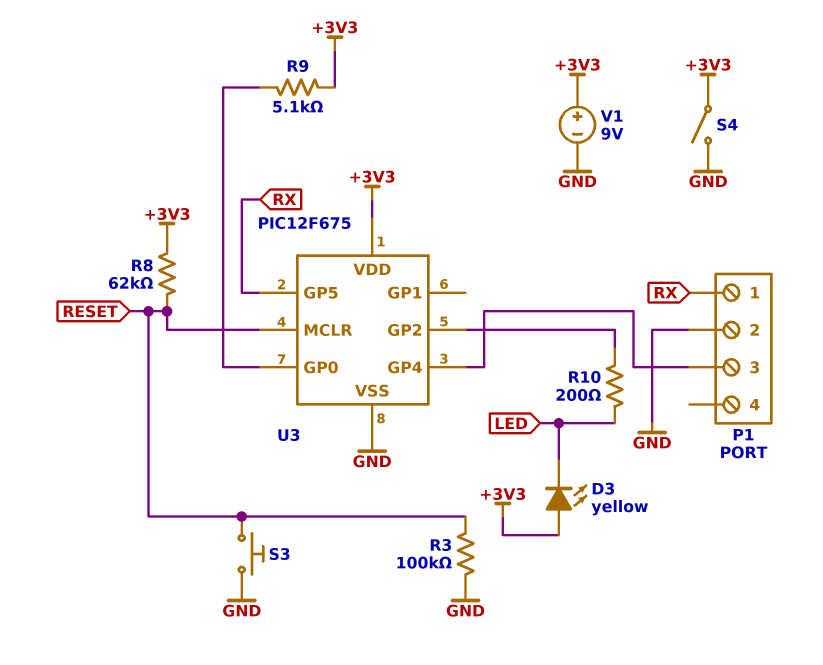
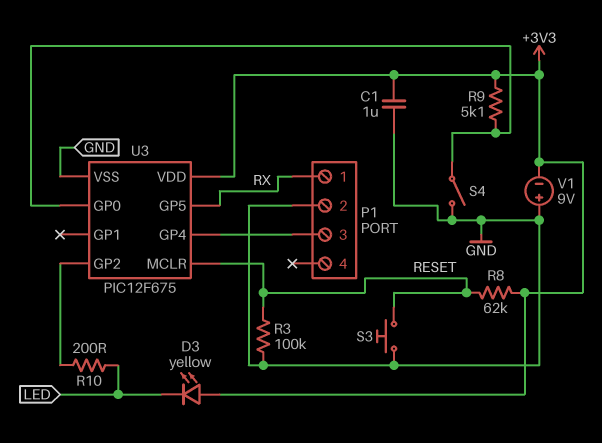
C1: none -> 1uF (+3V3, GND)
S4: switch (+3V3, GND) -> switch (GND, U3/GP0)
V1: 9V (plus +3V3, minus GND) -> 9V (plus GND, minus +3V3)

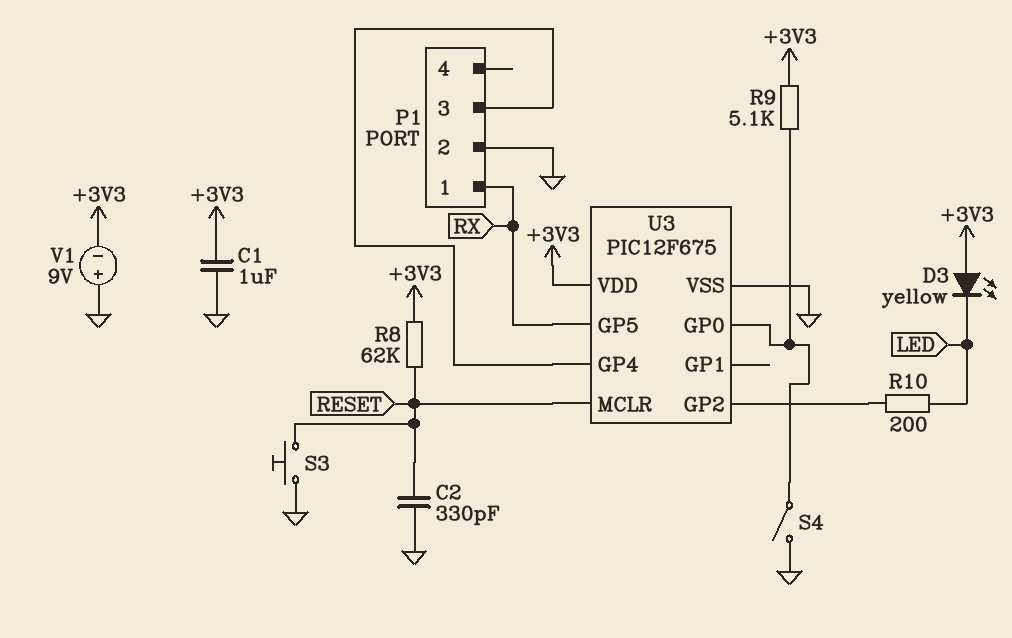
C2: none -> 330pF (GND, RESET)
R3: 100k (GND, RESET) -> none

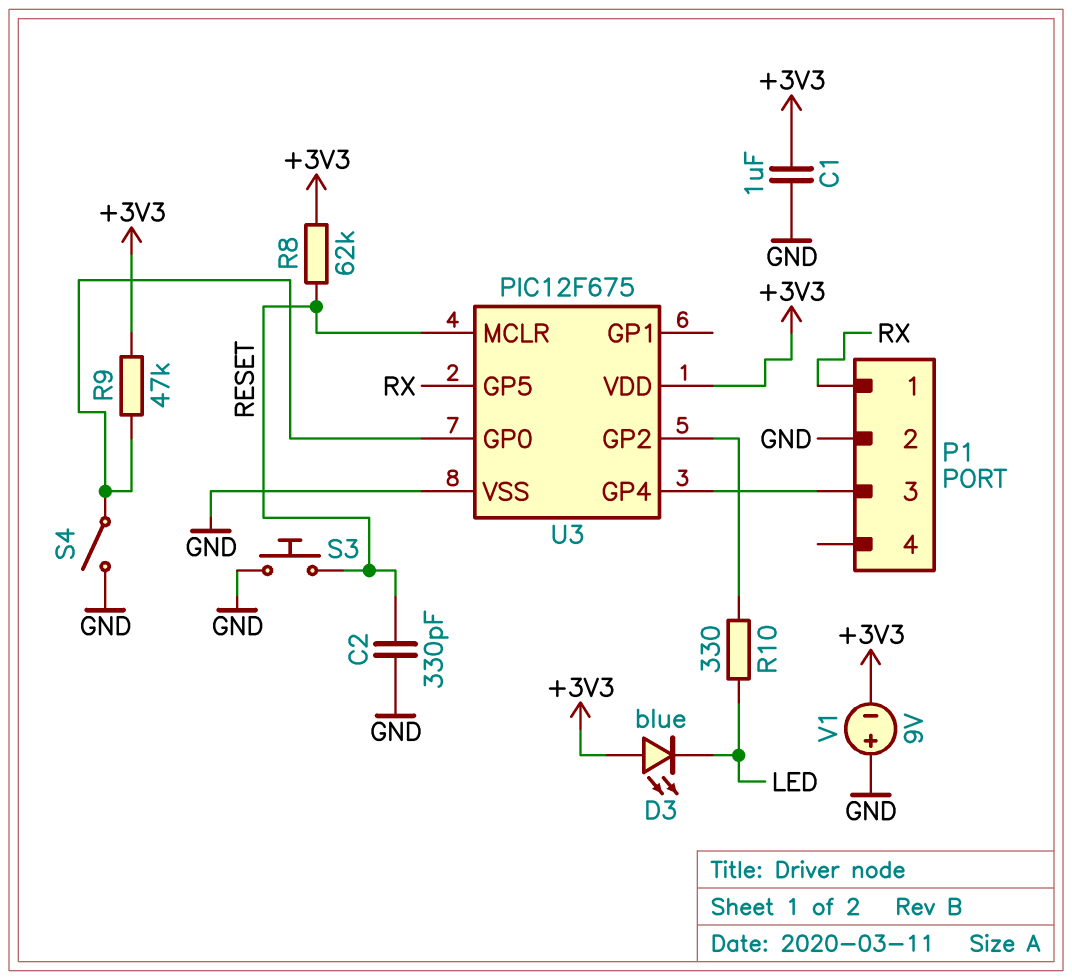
D3: LED yellow (A +3V3, K LED) -> LED blue (A +3V3, K LED)
R9: 5.1k (+3V3, U3/GP0) -> 47k (+3V3, U3/GP0)
R10: 200 (LED, U3/GP2) -> 330 (LED, U3/GP2)

